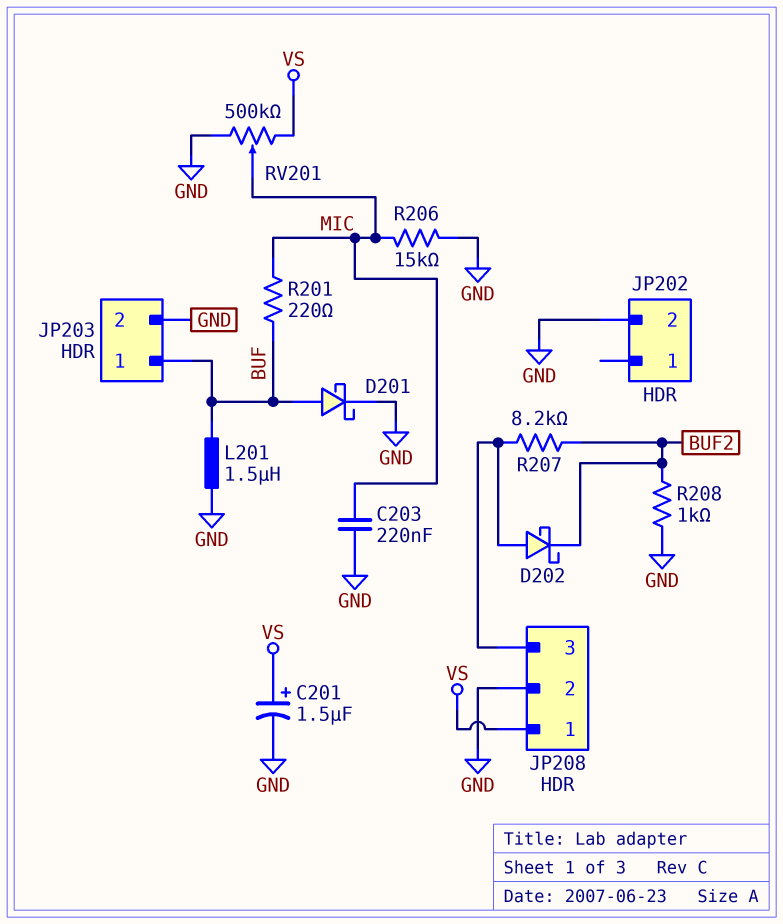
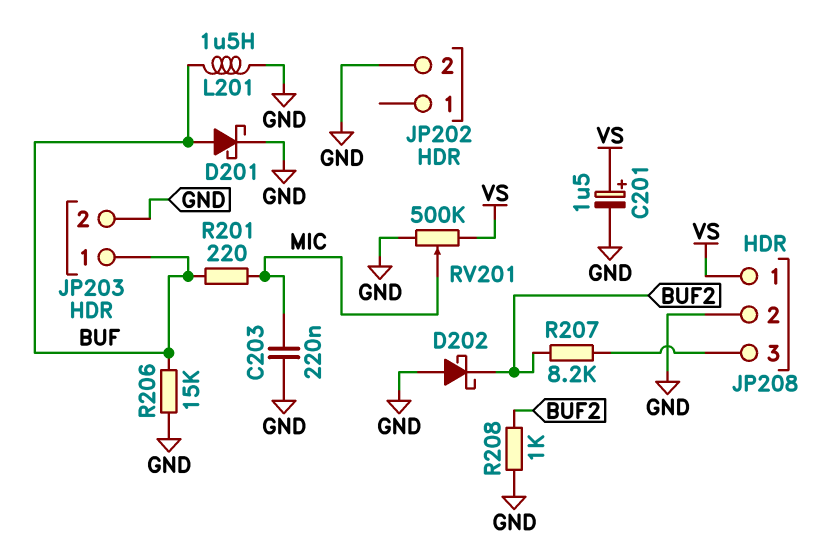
D202: schottky (A JP208/3, K BUF2) -> schottky (A GND, K BUF2)
R206: 15k (GND, MIC) -> 15k (BUF, GND)

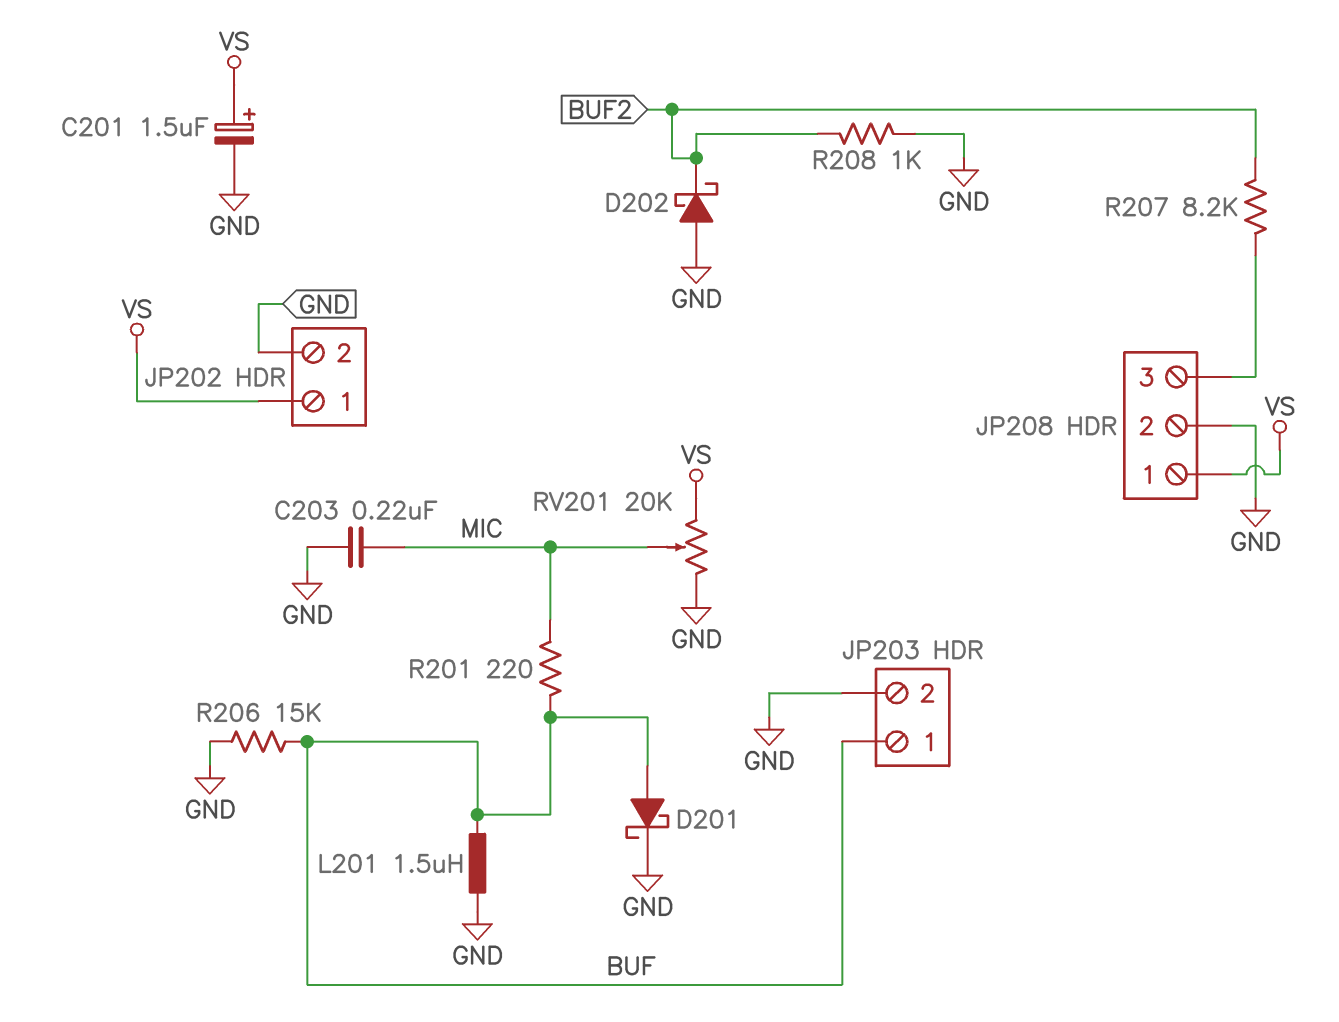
JP202 pin 1: none -> VS
RV201: 500k (GND, VS, wiper MIC) -> 20k (GND, VS, wiper MIC)

